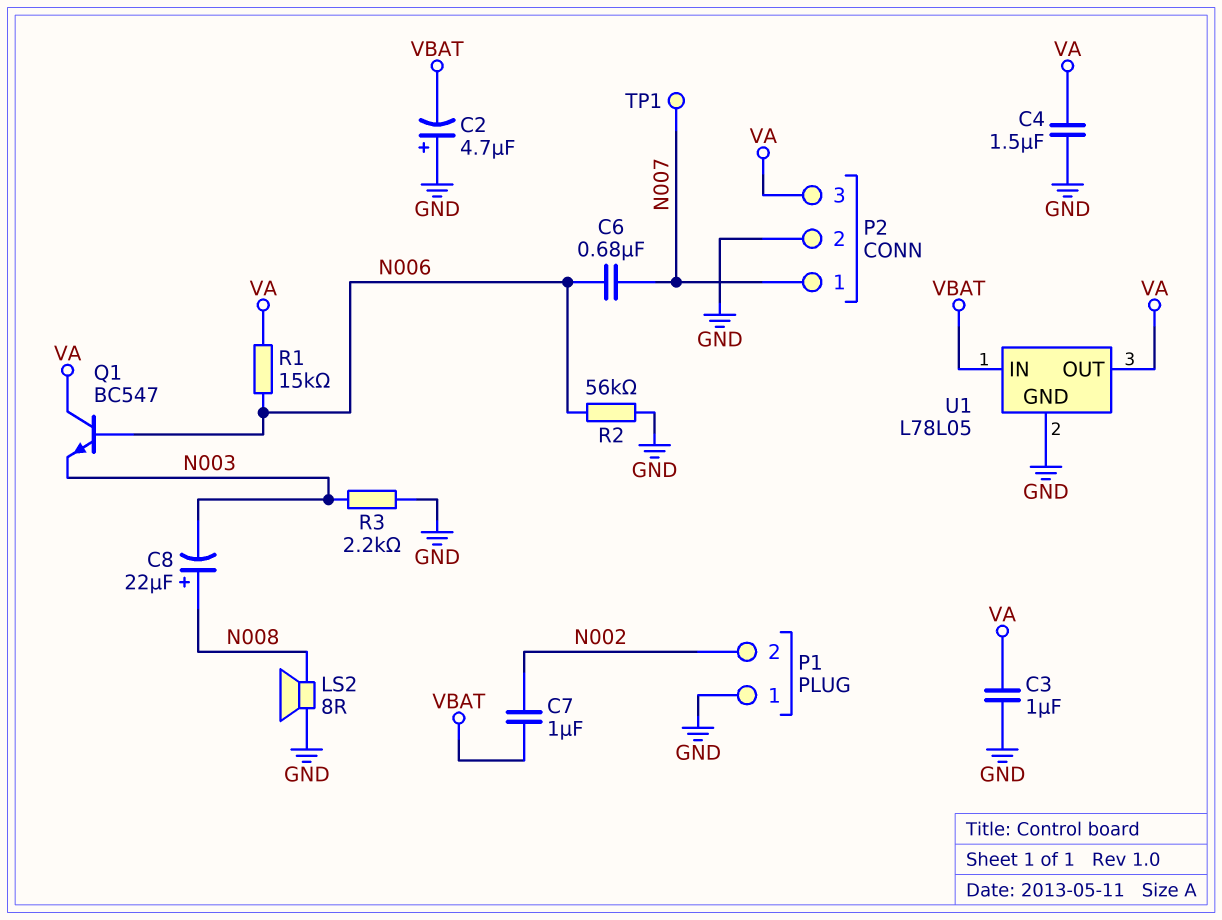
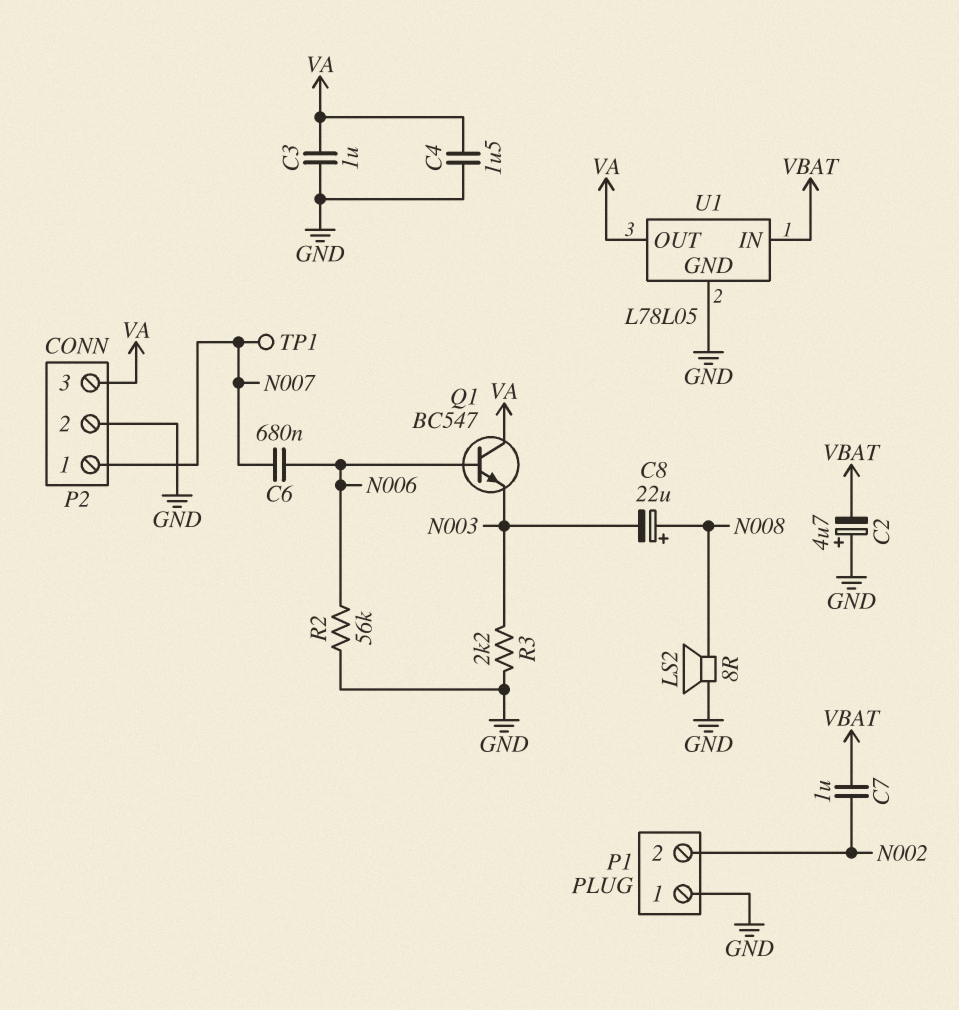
R1: 15k (N006, VA) -> none

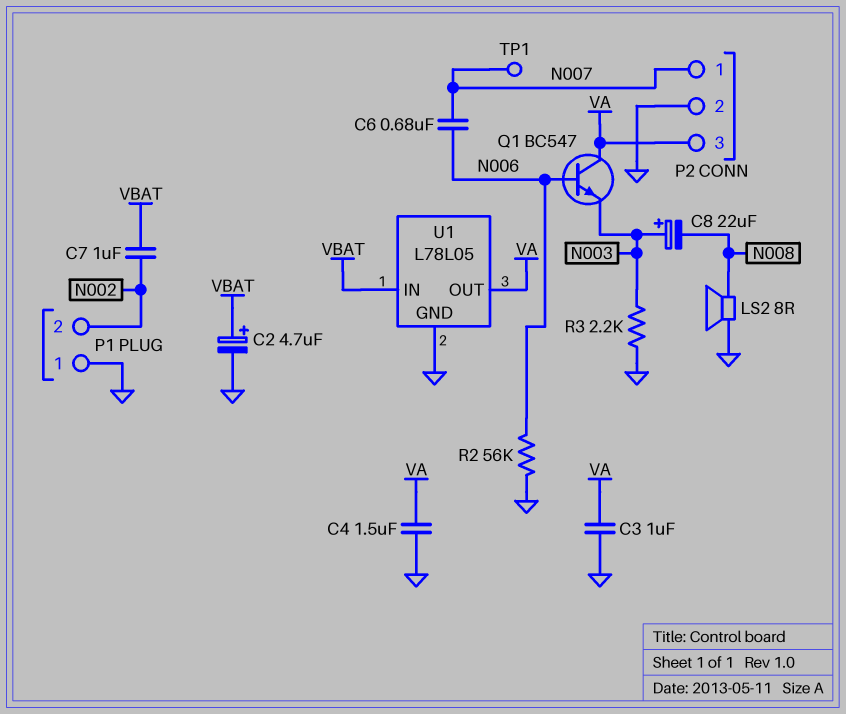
C2: 4.7uF (plus GND, minus VBAT) -> 4.7uF (plus VBAT, minus GND)
C8: 22uF (plus N008, minus N003) -> 22uF (plus N003, minus N008)

